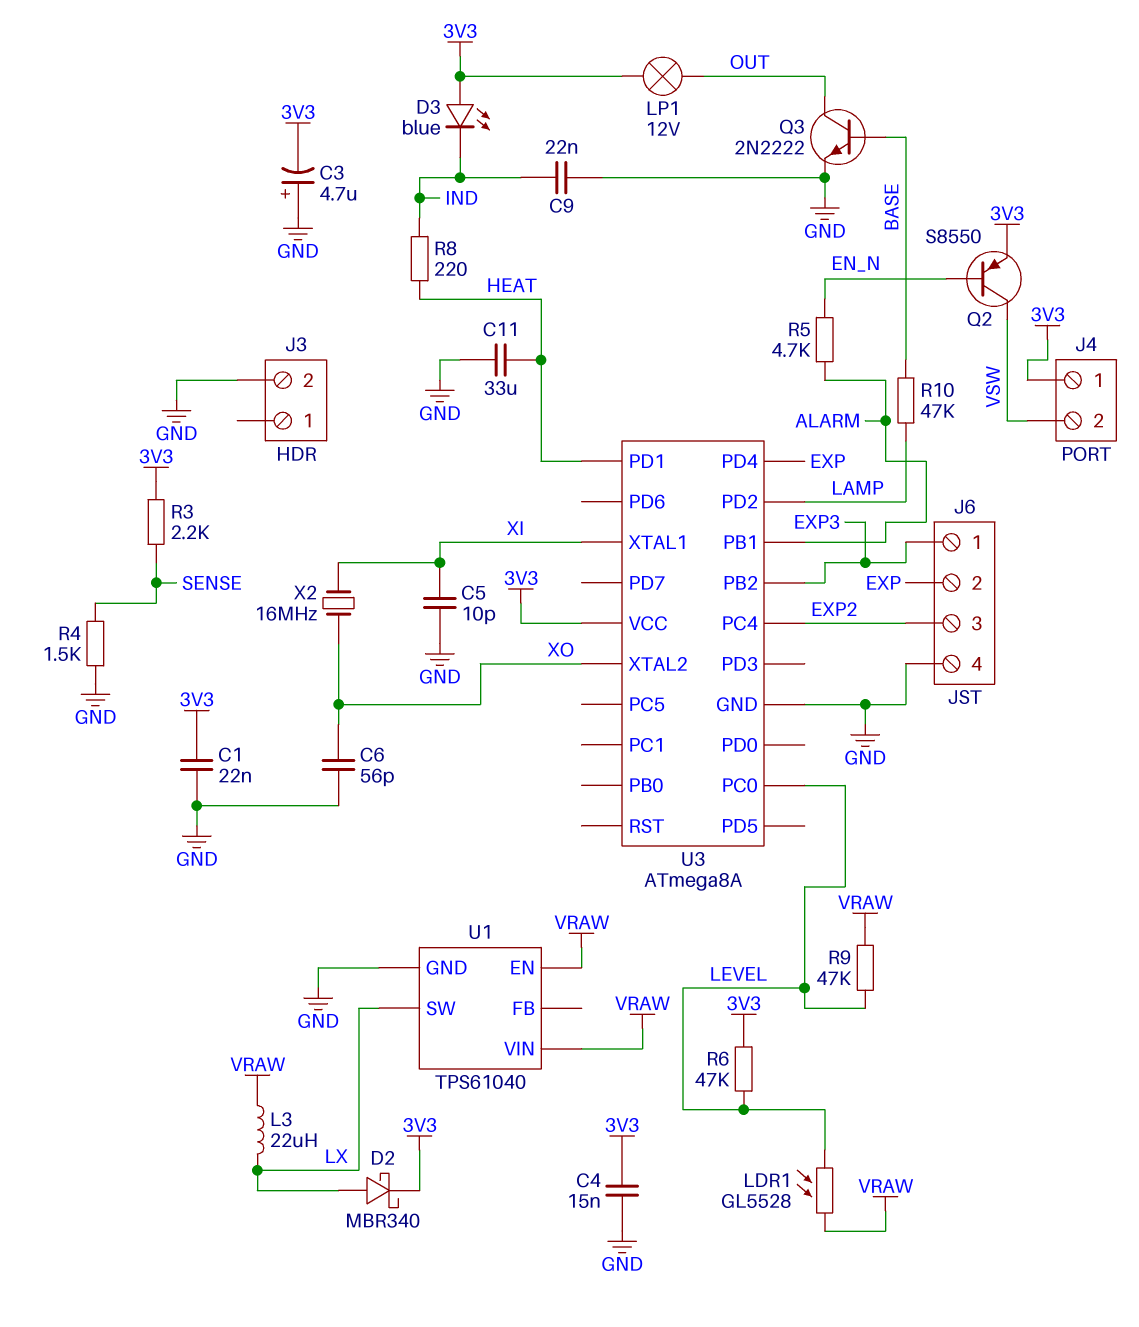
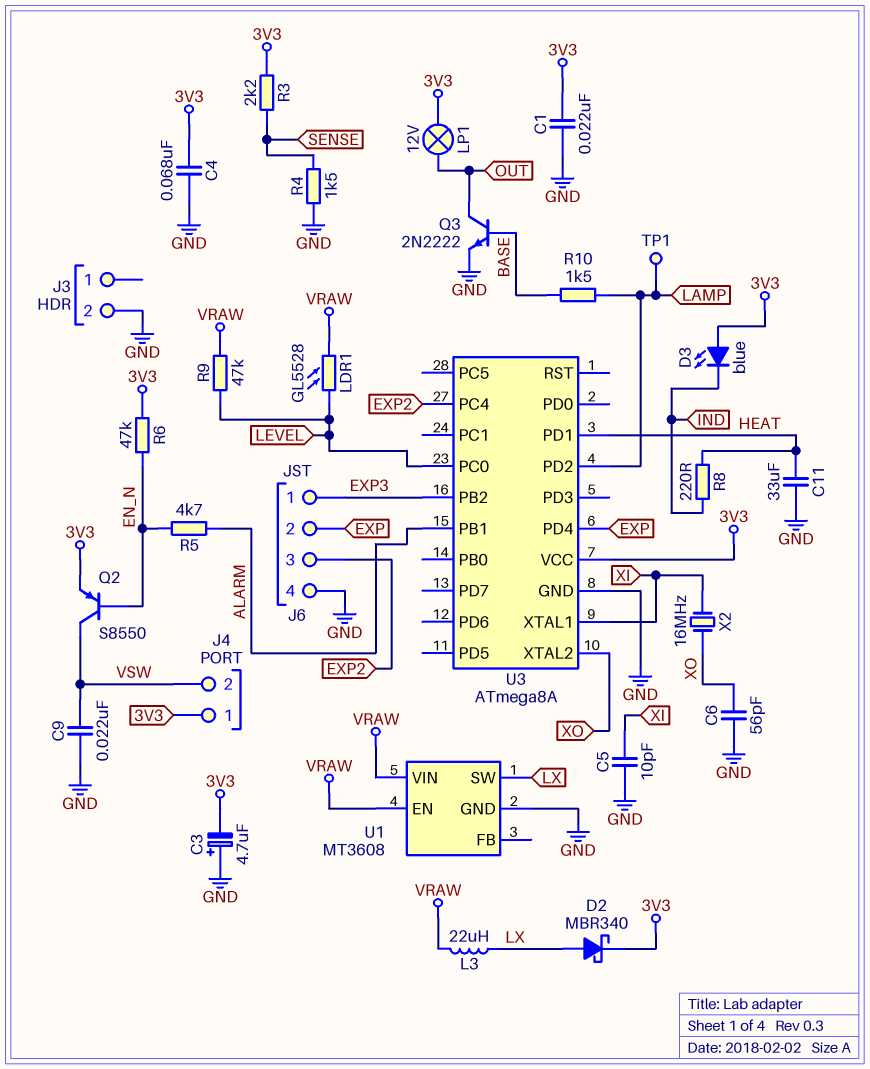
C4: 15nF (3V3, GND) -> 68nF (3V3, GND)
C9: 22nF (GND, IND) -> 22nF (GND, VSW)
R6: 47k (3V3, LEVEL) -> 47k (3V3, EN_N)
R10: 47k (BASE, LAMP) -> 1.5k (BASE, LAMP)
TP1: none -> test point (LAMP)
U1: TPS61040 -> MT3608

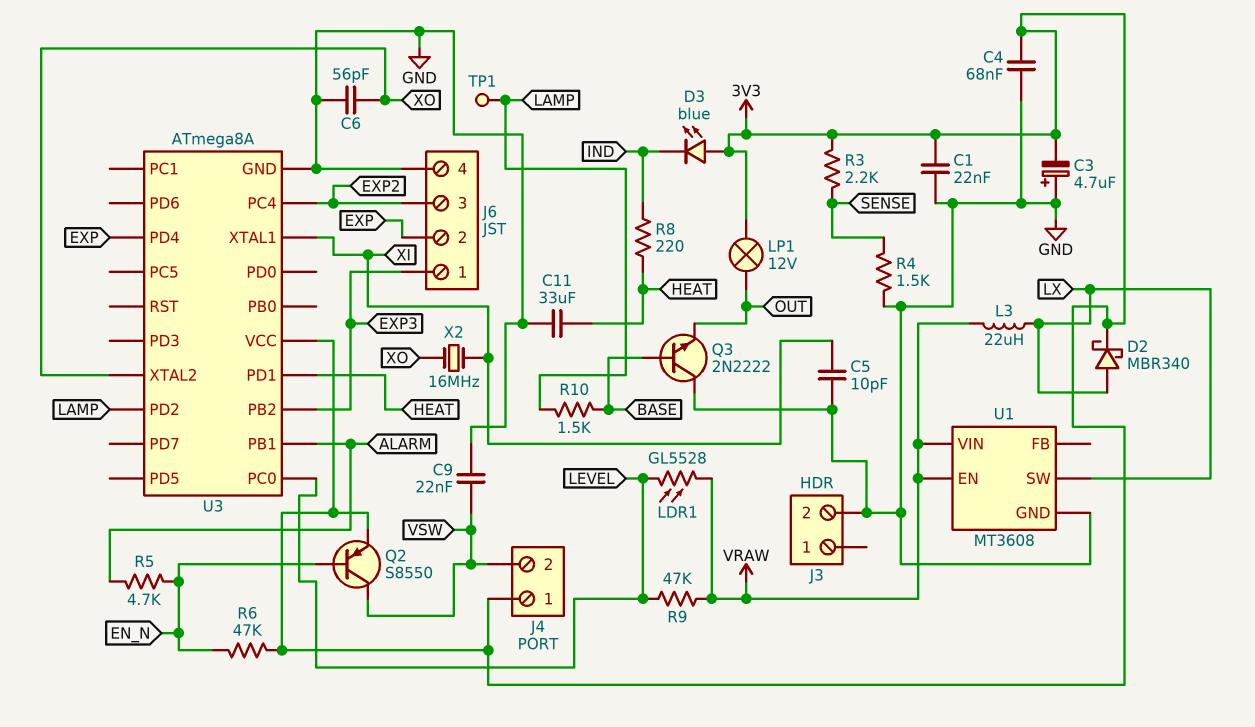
Q3: NPN 2N2222 (B BASE, C OUT, E GND) -> NPN 2N2222 (B BASE, C GND, E OUT)

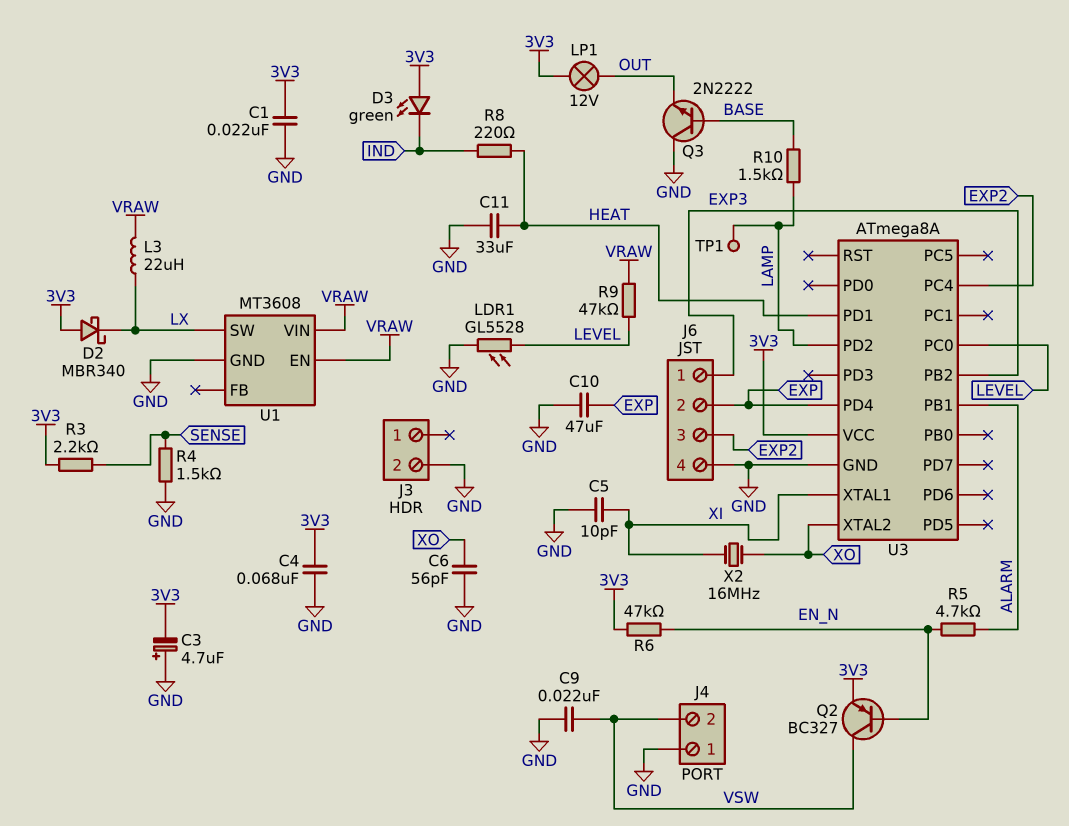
C10: none -> 47uF (EXP, GND)
D2: schottky MBR340 (A LX, K 3V3) -> schottky MBR340 (A 3V3, K LX)
D3: LED blue (A 3V3, K IND) -> LED green (A 3V3, K IND)
J4 pin 1: 3V3 -> GND
LDR1: GL5528 (LEVEL, VRAW) -> GL5528 (GND, LEVEL)
Q2: PNP S8550 (B EN_N, C VSW, E 3V3) -> PNP BC327 (B EN_N, C VSW, E 3V3)

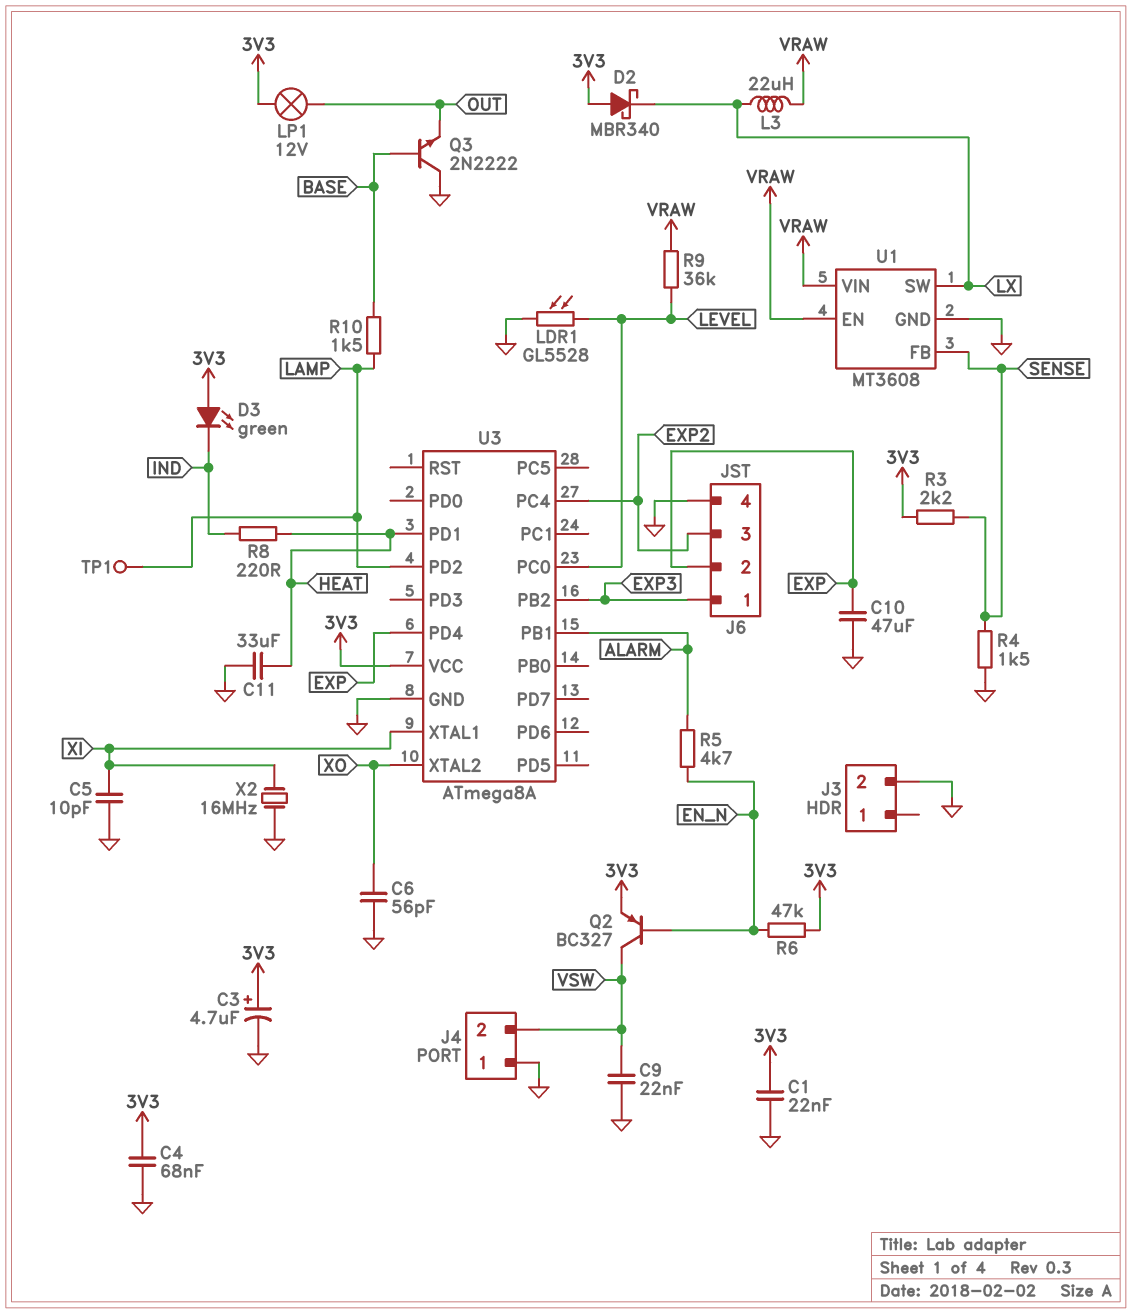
C3: 4.7uF (plus GND, minus 3V3) -> 4.7uF (plus 3V3, minus GND)
R9: 47k (LEVEL, VRAW) -> 36k (LEVEL, VRAW)
U1 pin FB: none -> SENSE
X2: 16MHz (XI, XO) -> 16MHz (GND, XI)

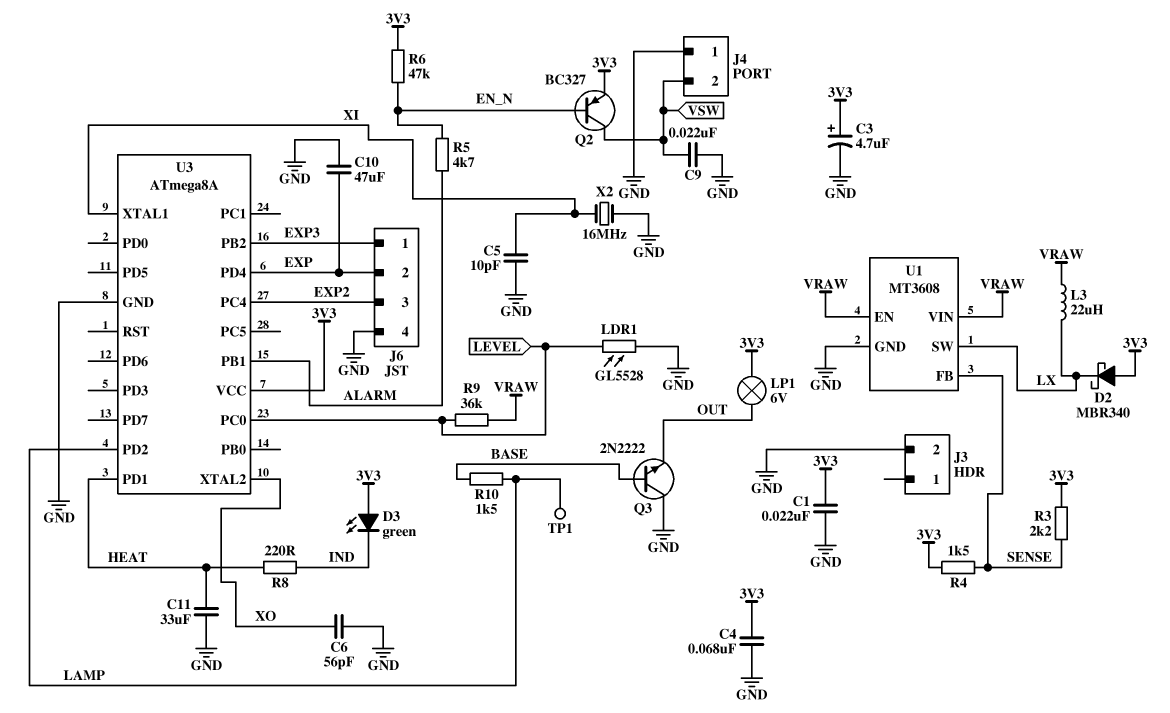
LP1: lamp 12V (3V3, OUT) -> lamp 6V (3V3, OUT)
R4: 1.5k (GND, SENSE) -> 1.5k (3V3, SENSE)

